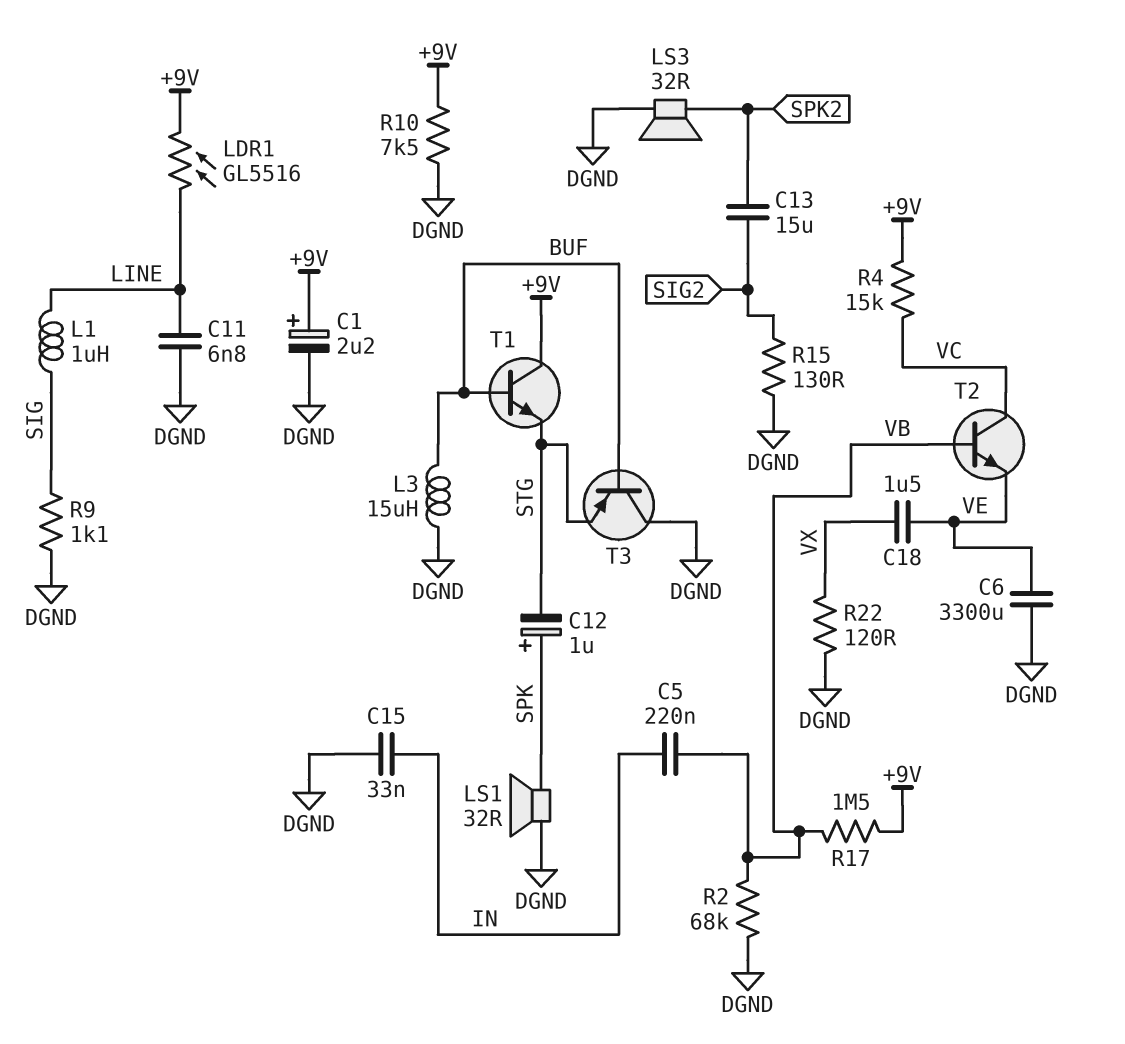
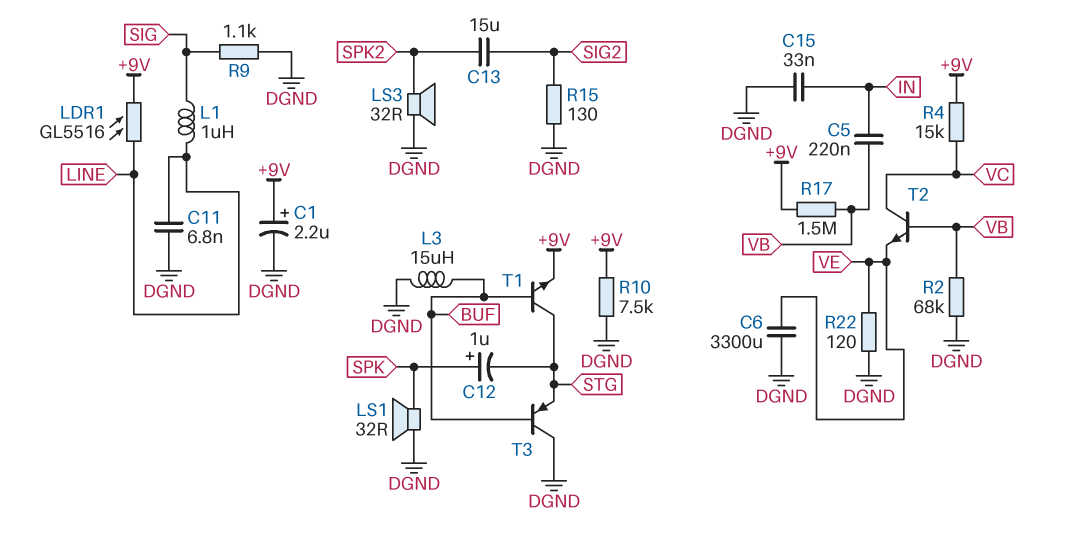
C18: 1.5uF (VE, VX) -> none
R22: 120 (DGND, VX) -> 120 (DGND, VE)
T1: NPN (B BUF, C +9V, E STG) -> NPN (B BUF, C STG, E +9V)

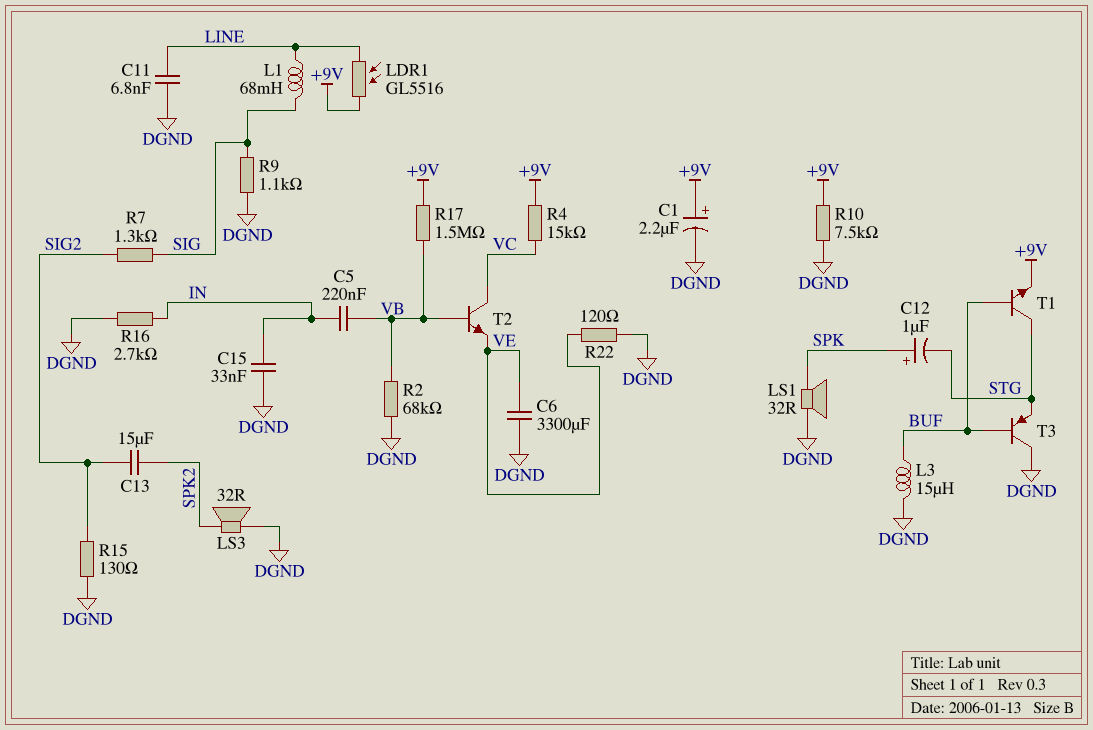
L1: 1uH (LINE, SIG) -> 68mH (LINE, SIG)
R7: none -> 1.3k (SIG, SIG2)
R16: none -> 2.7k (DGND, IN)

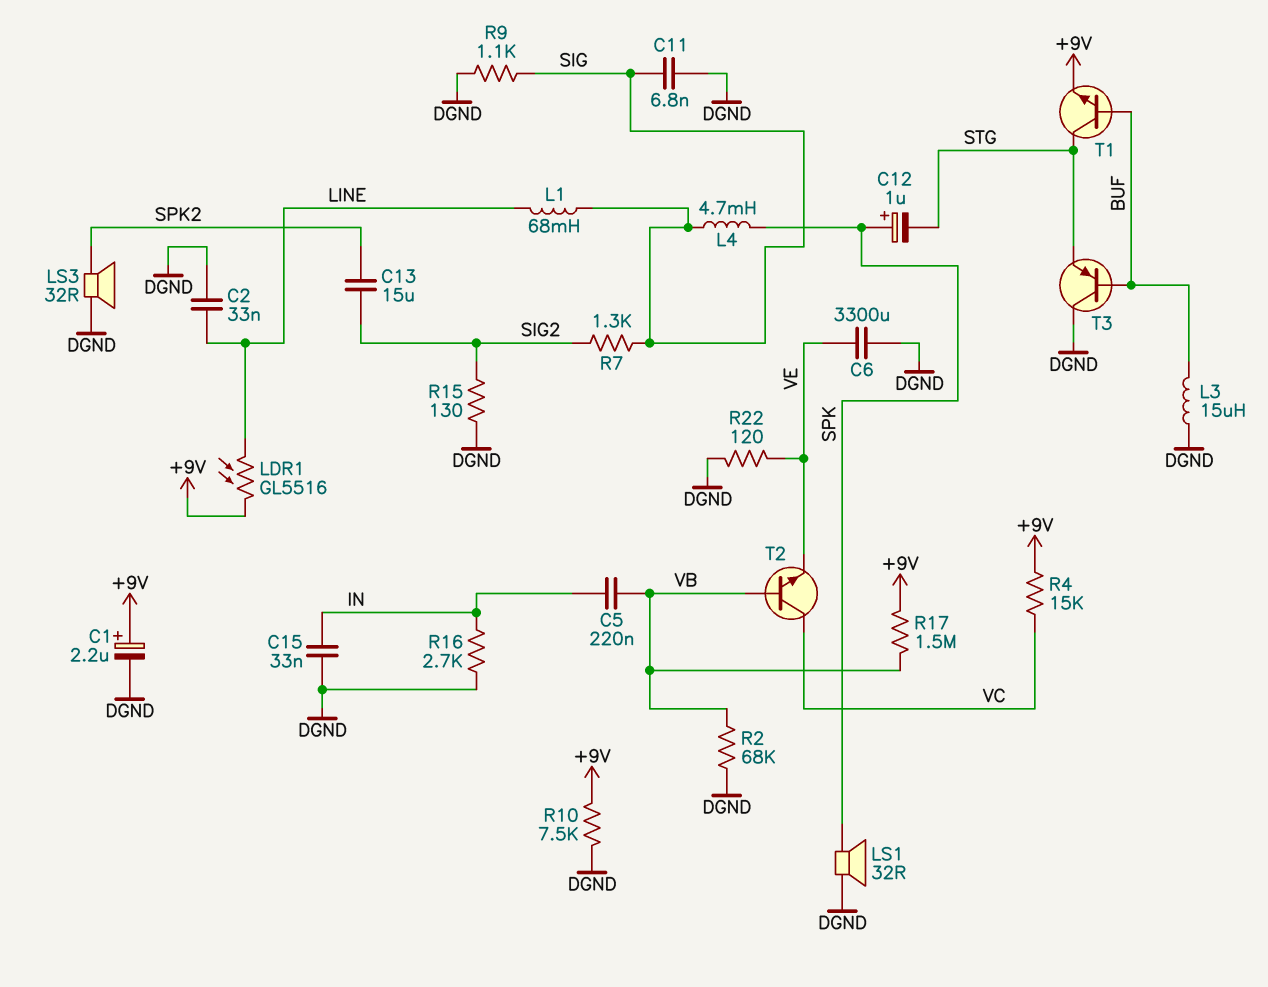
C2: none -> 33nF (DGND, LINE)
C11: 6.8nF (DGND, LINE) -> 6.8nF (DGND, SIG)
L4: none -> 4.7mH (SIG, SPK)

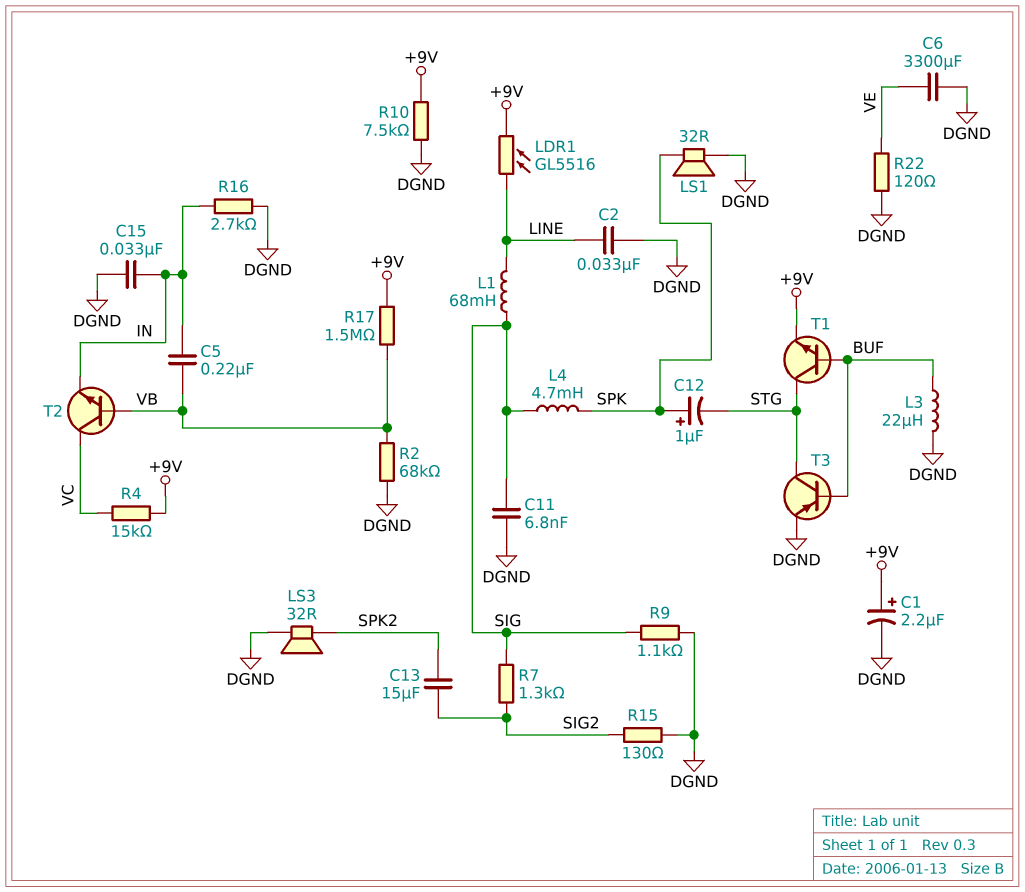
L3: 15uH (BUF, DGND) -> 22uH (BUF, DGND)
T2: NPN (B VB, C VC, E VE) -> NPN (B VB, C VC, E IN)
T3: PNP (B BUF, C DGND, E STG) -> PNP (B BUF, C STG, E DGND)

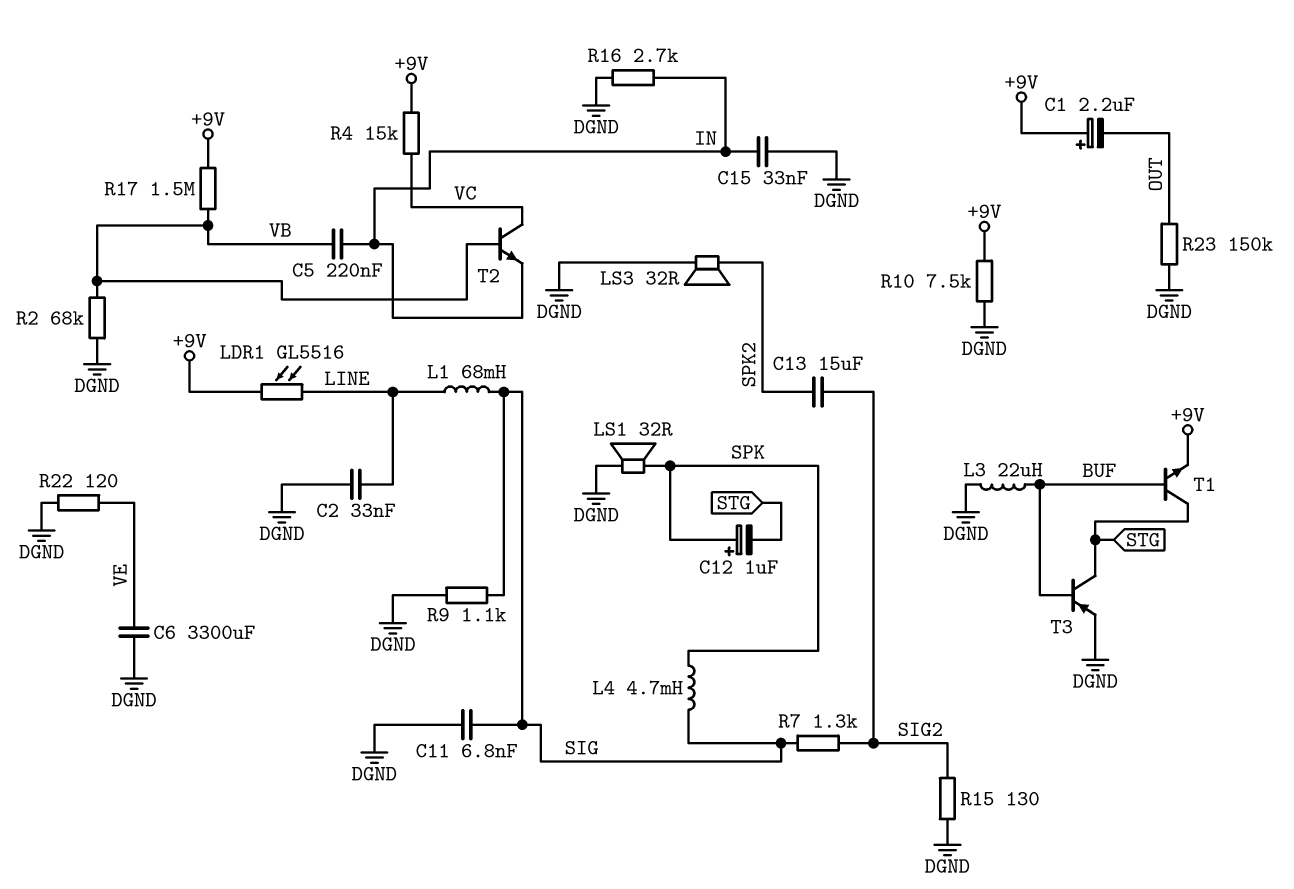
C1: 2.2uF (plus +9V, minus DGND) -> 2.2uF (plus +9V, minus OUT)
R23: none -> 150k (DGND, OUT)

